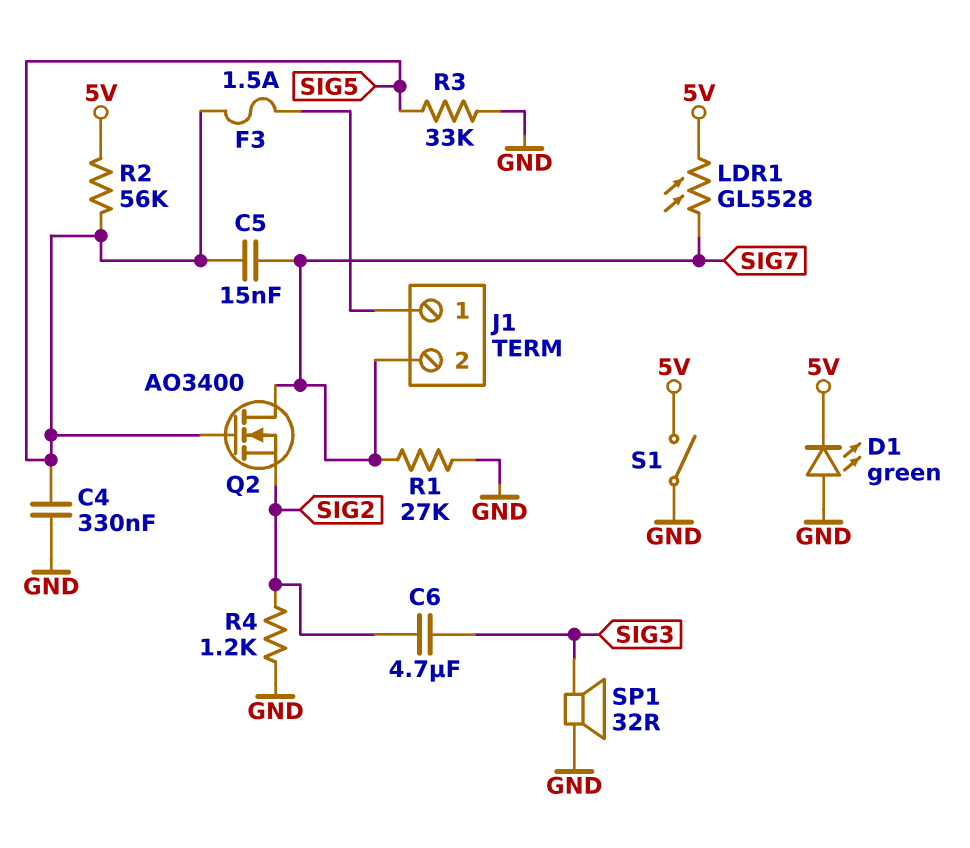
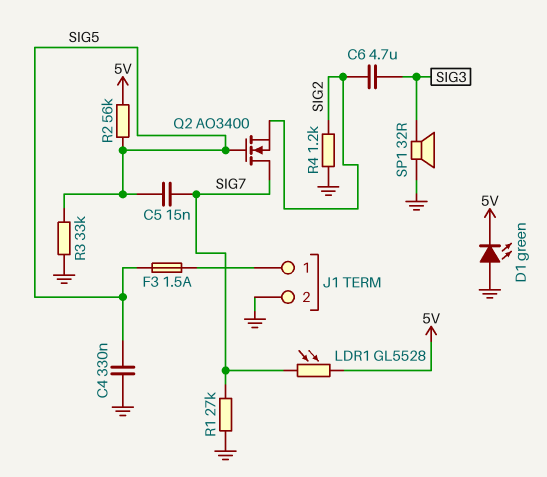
J1 pin 2: SIG7 -> GND
S1: switch (5V, GND) -> none

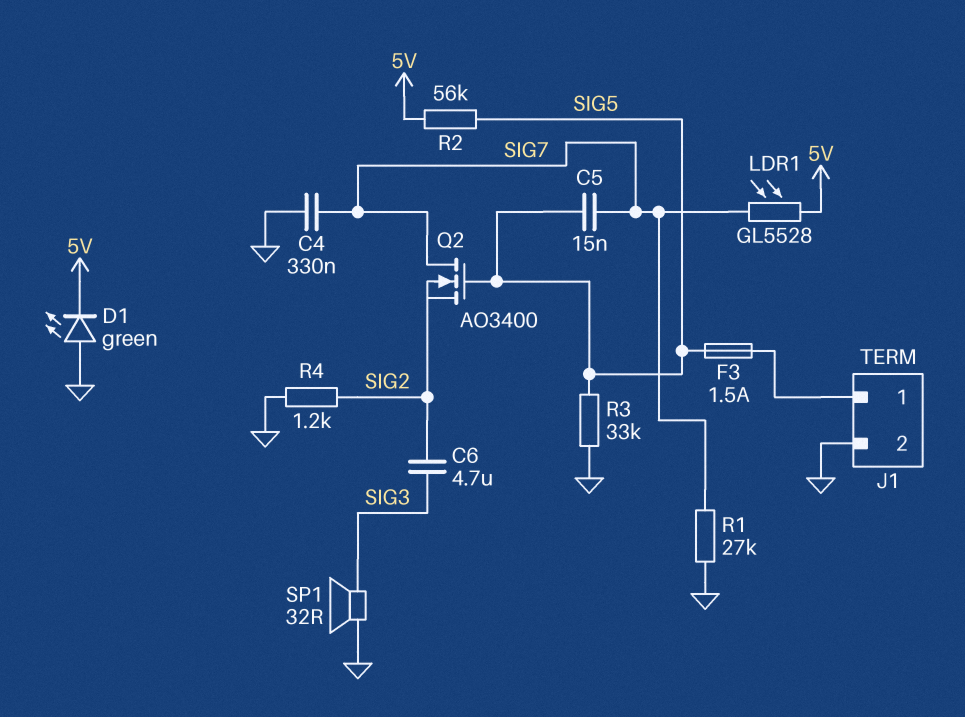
C4: 330nF (GND, SIG5) -> 330nF (GND, SIG7)

